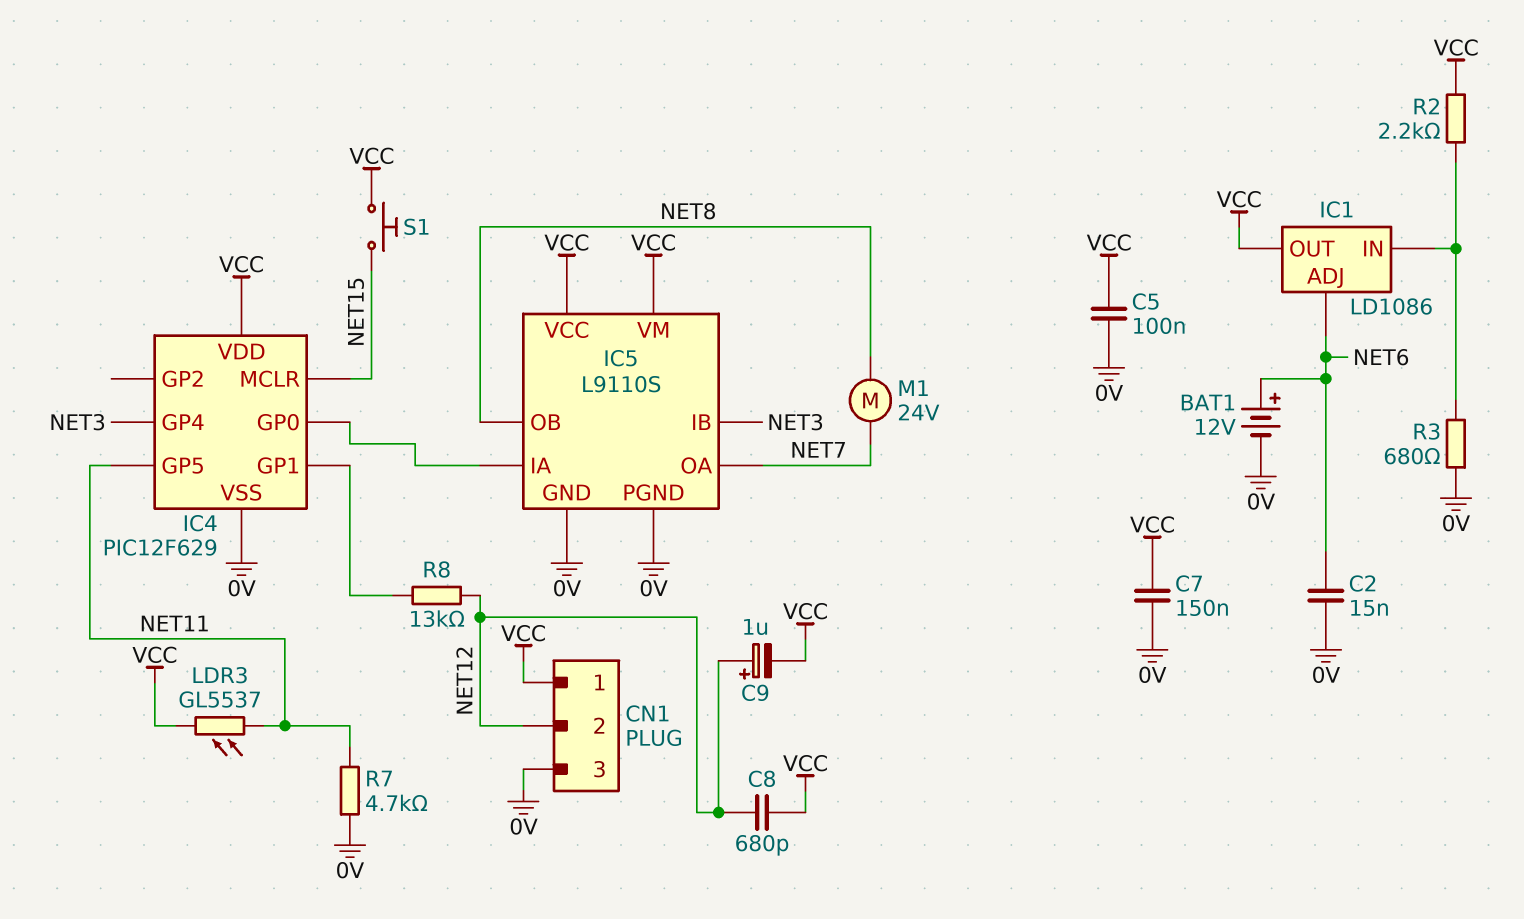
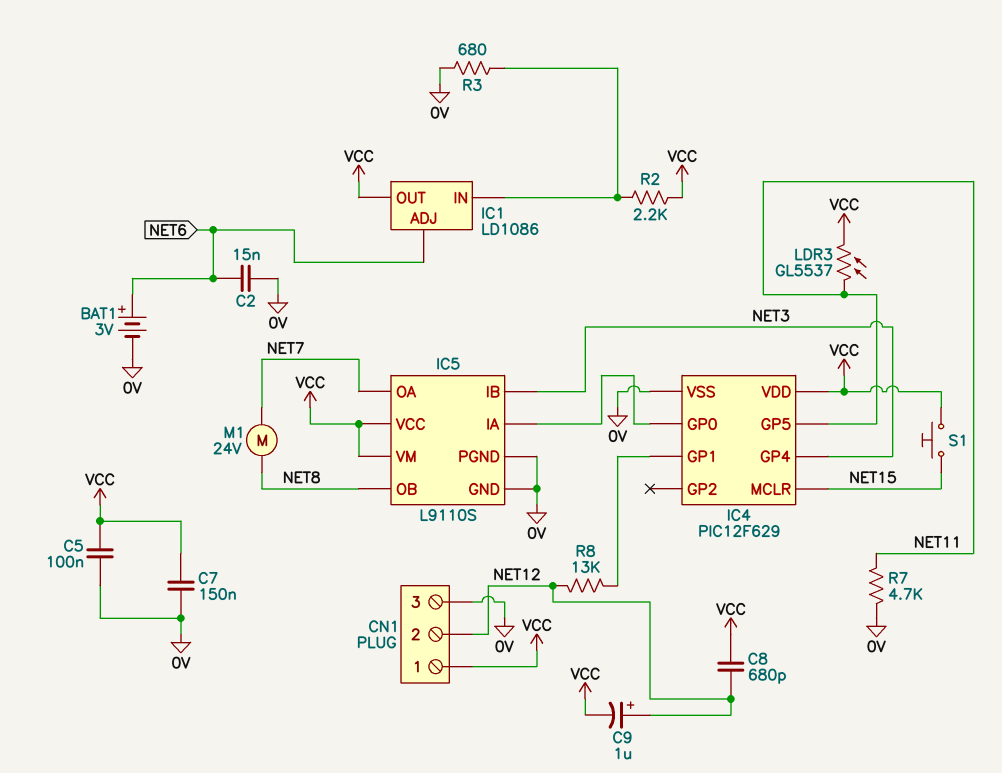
BAT1: 12V (plus NET6, minus 0V) -> 3V (plus NET6, minus 0V)

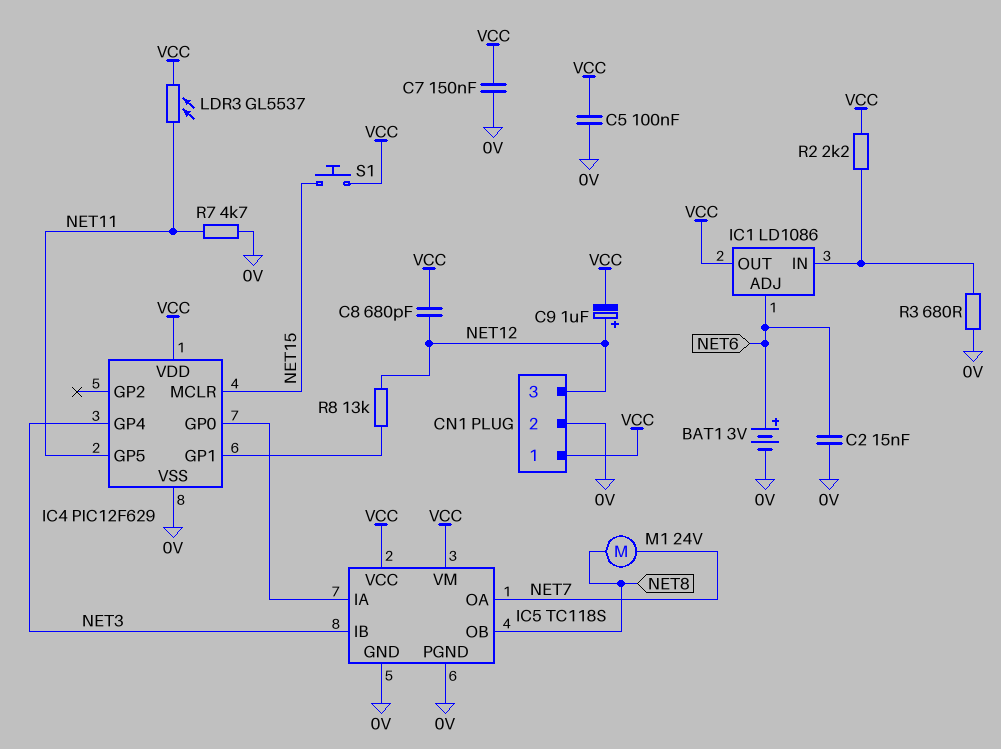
CN1 pin 2: NET12 -> 0V
CN1 pin 3: 0V -> NET12
IC5: L9110S -> TC118S

